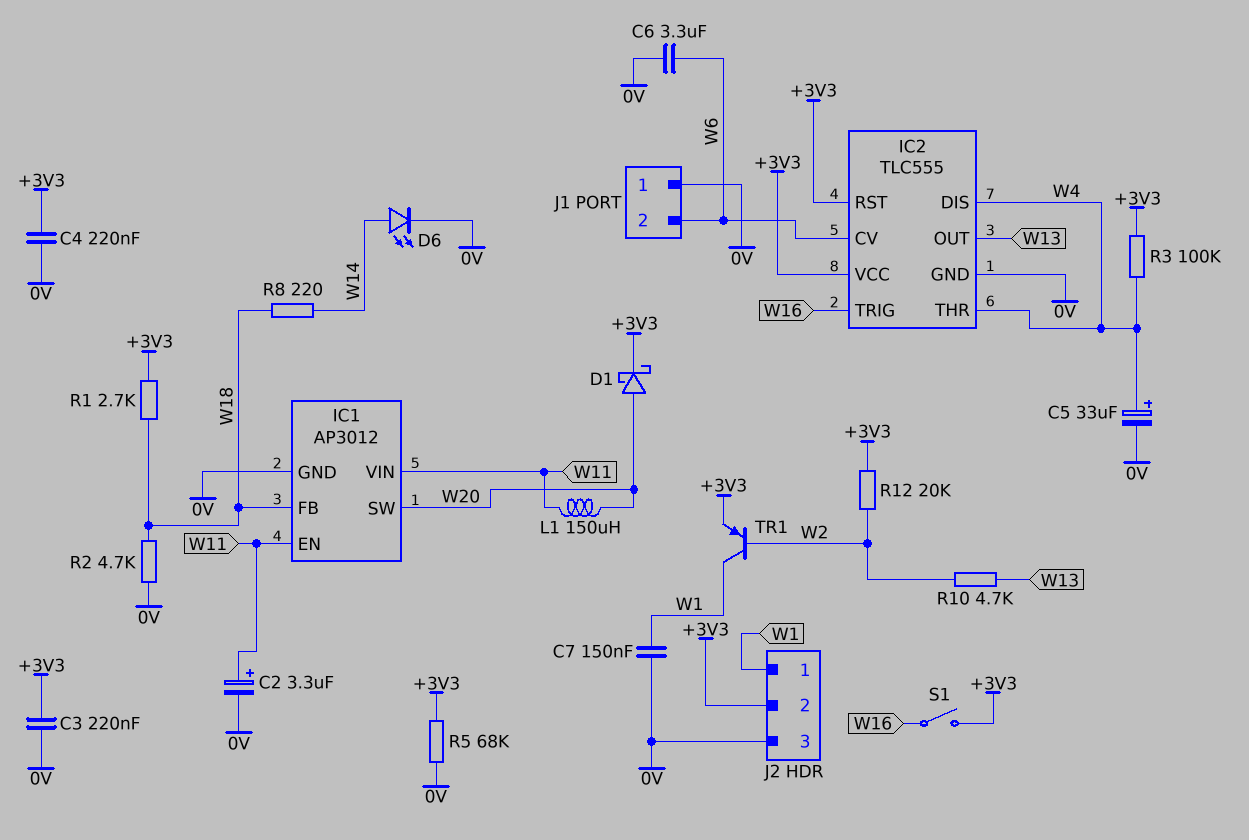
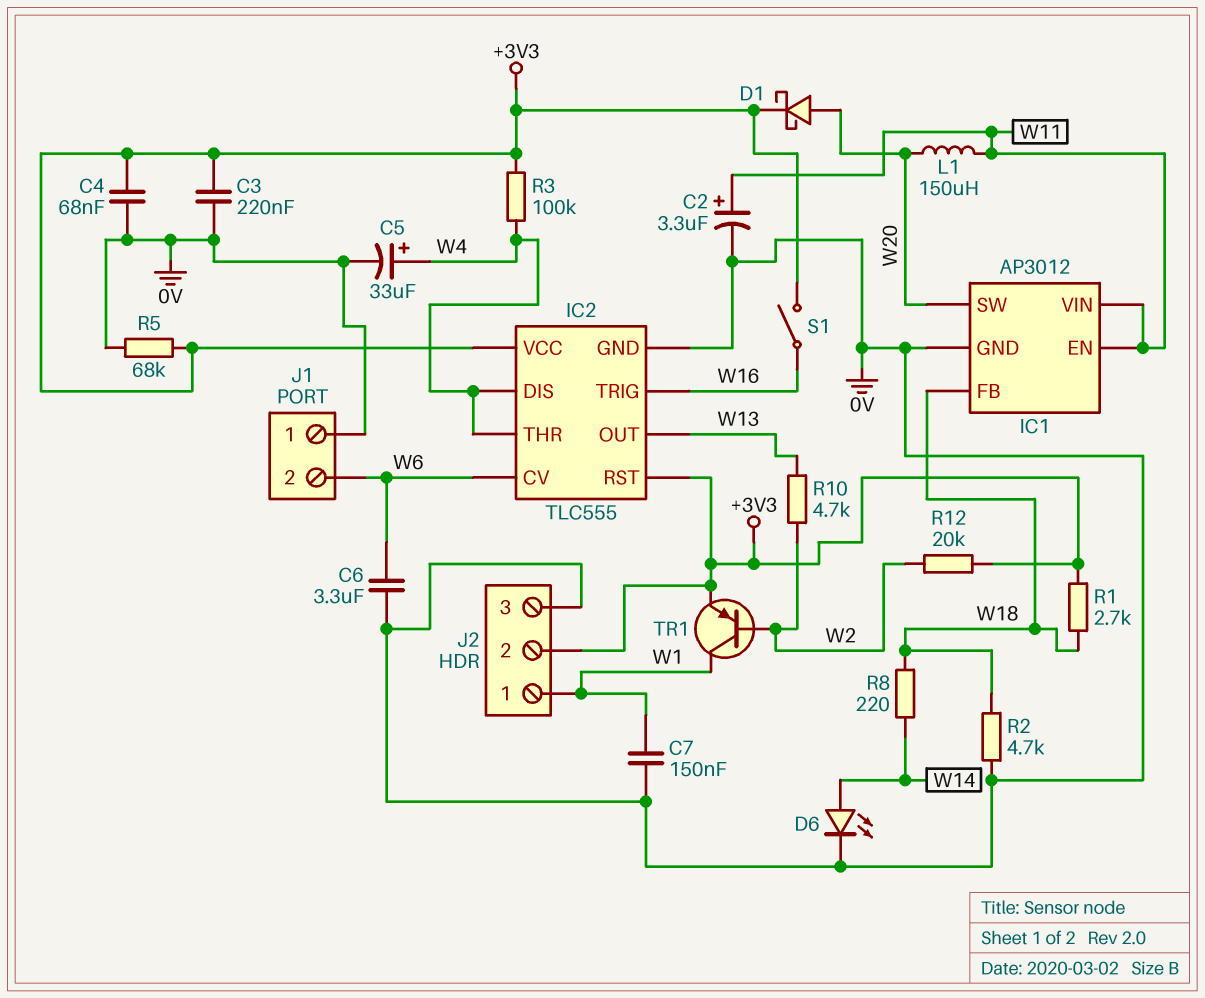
C4: 220nF (+3V3, 0V) -> 68nF (+3V3, 0V)

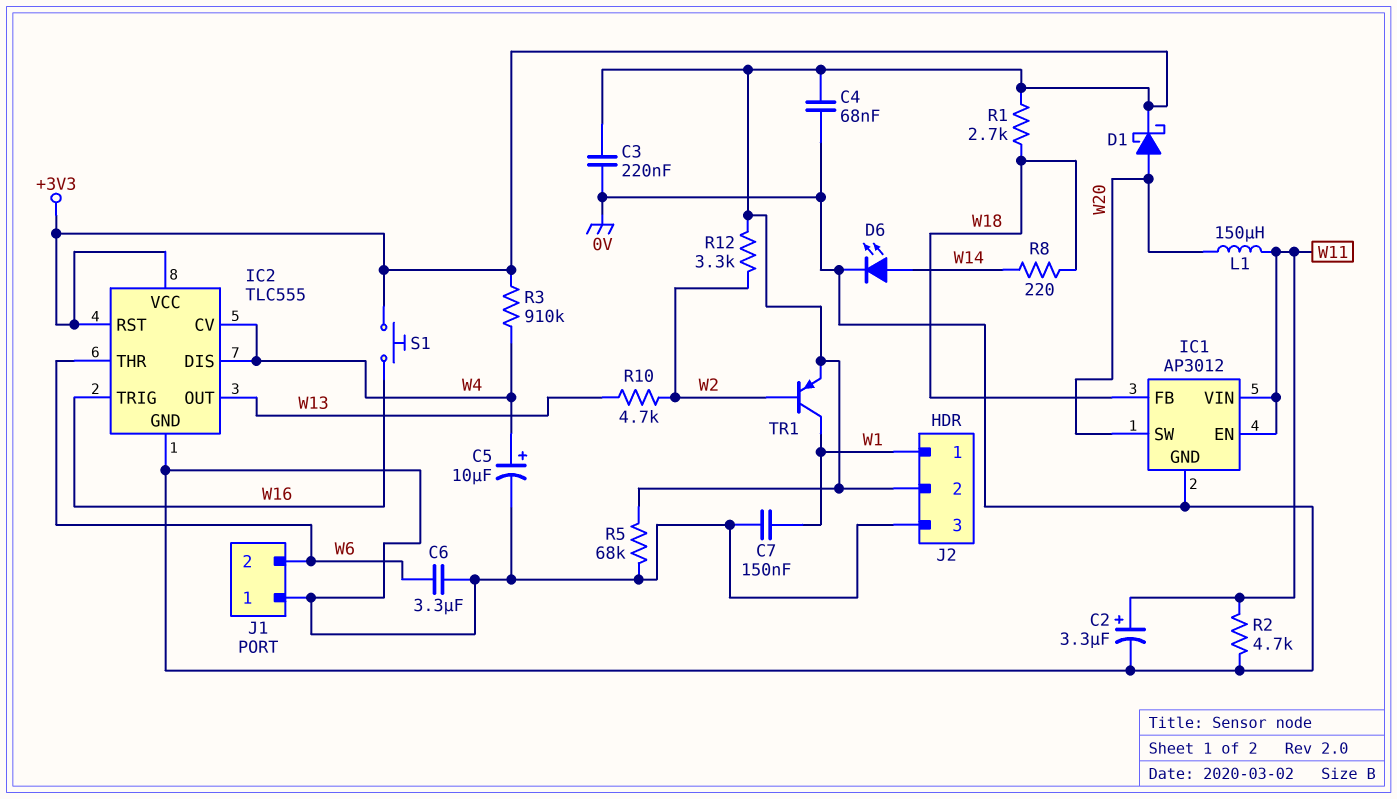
C5: 33uF (plus W4, minus 0V) -> 10uF (plus W4, minus 0V)
IC2 pin CV: W6 -> W4
IC2 pin THR: W4 -> W6
R2: 4.7k (0V, W18) -> 4.7k (0V, W11)
R3: 100k (+3V3, W4) -> 910k (+3V3, W4)
R12: 20k (+3V3, W2) -> 3.3k (+3V3, W2)
S1: switch (+3V3, W16) -> button (+3V3, W16)

